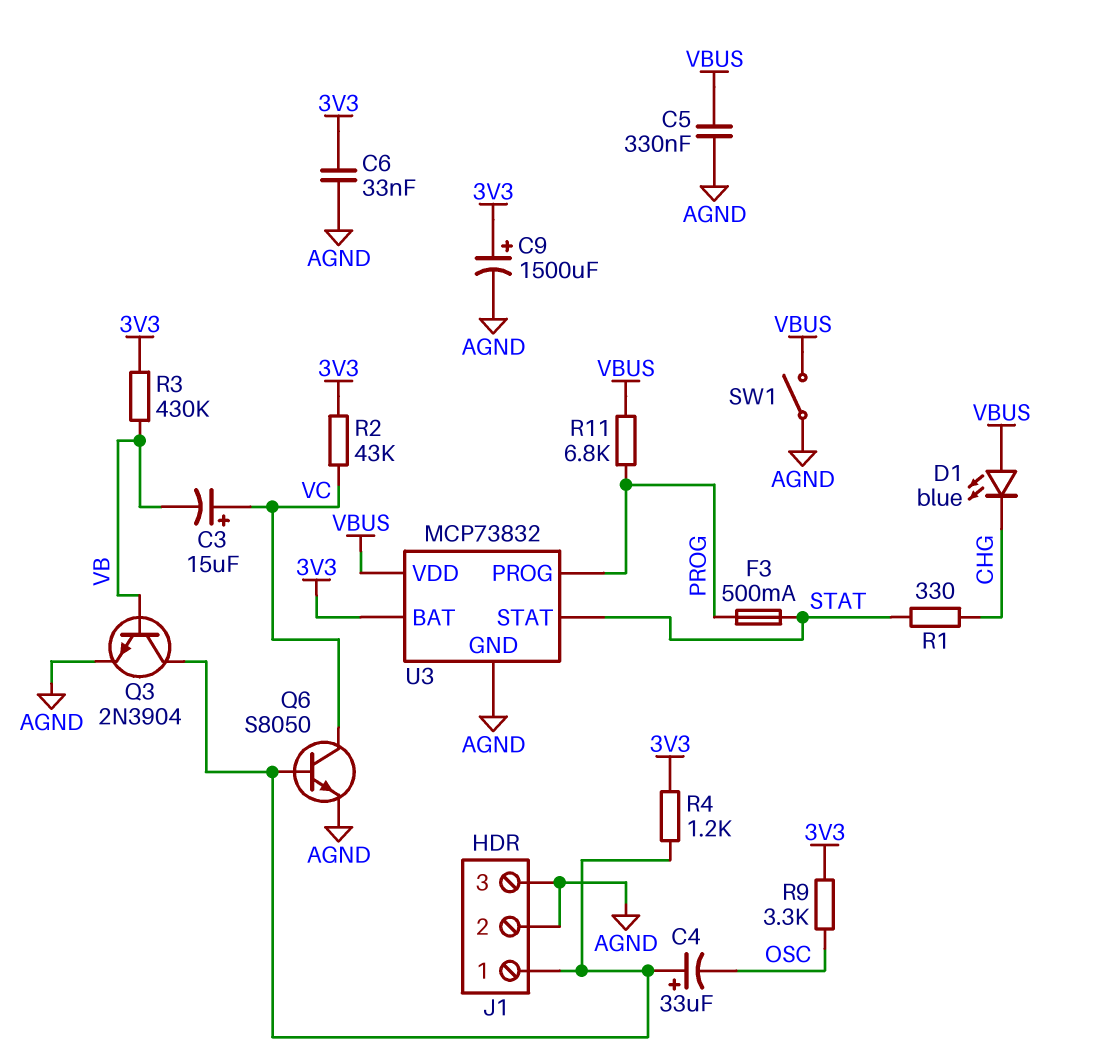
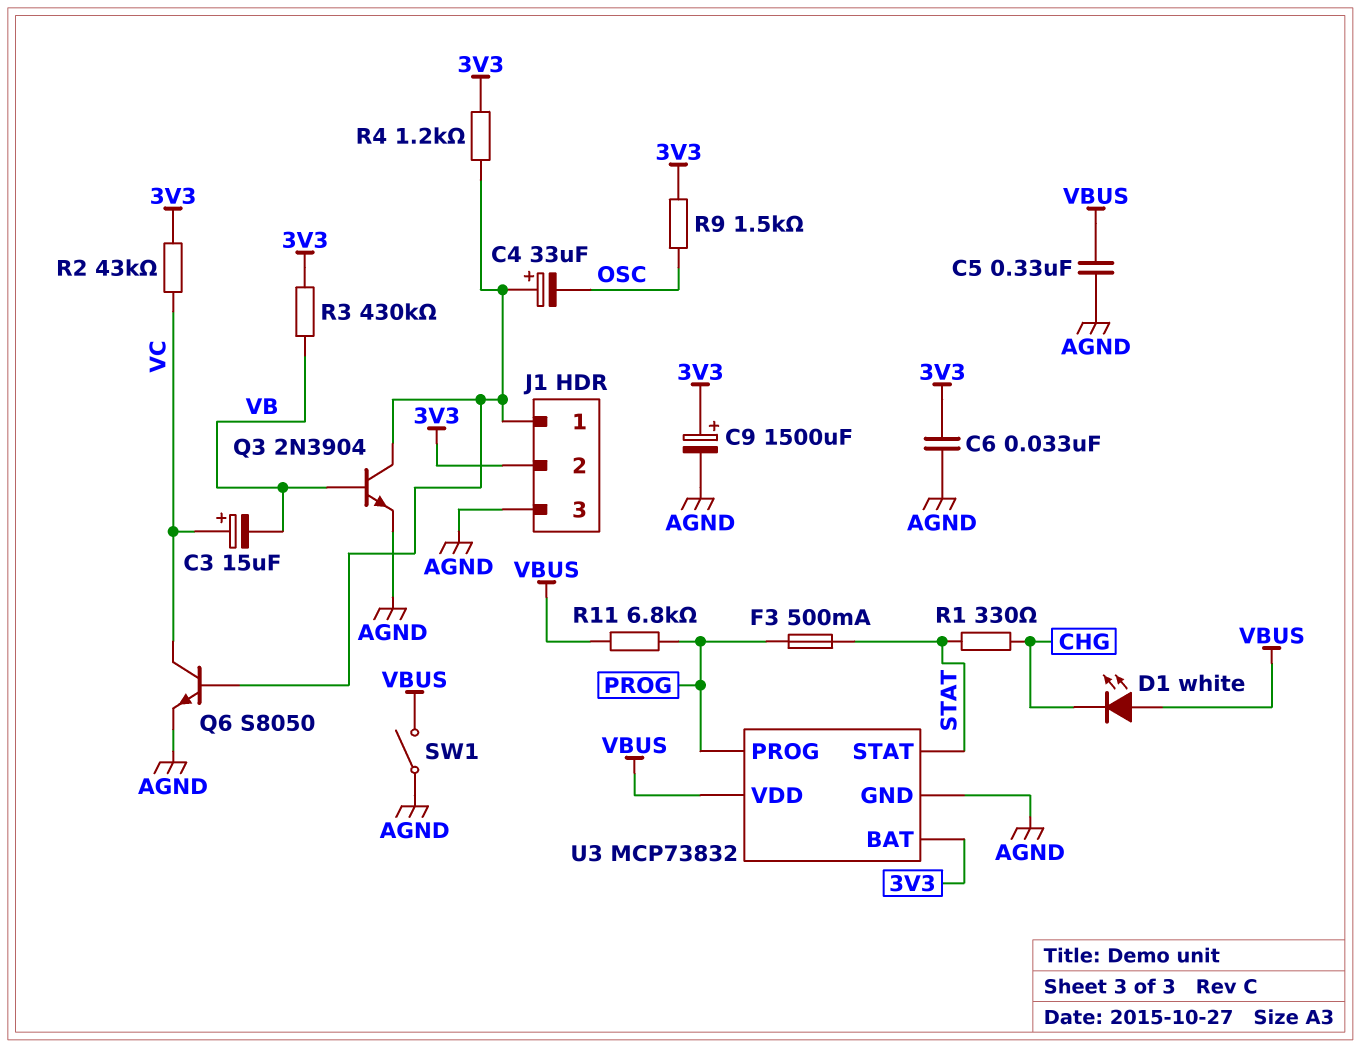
D1: LED blue (A VBUS, K CHG) -> LED white (A VBUS, K CHG)
J1 pin 2: AGND -> 3V3
R9: 3.3k (3V3, OSC) -> 1.5k (3V3, OSC)

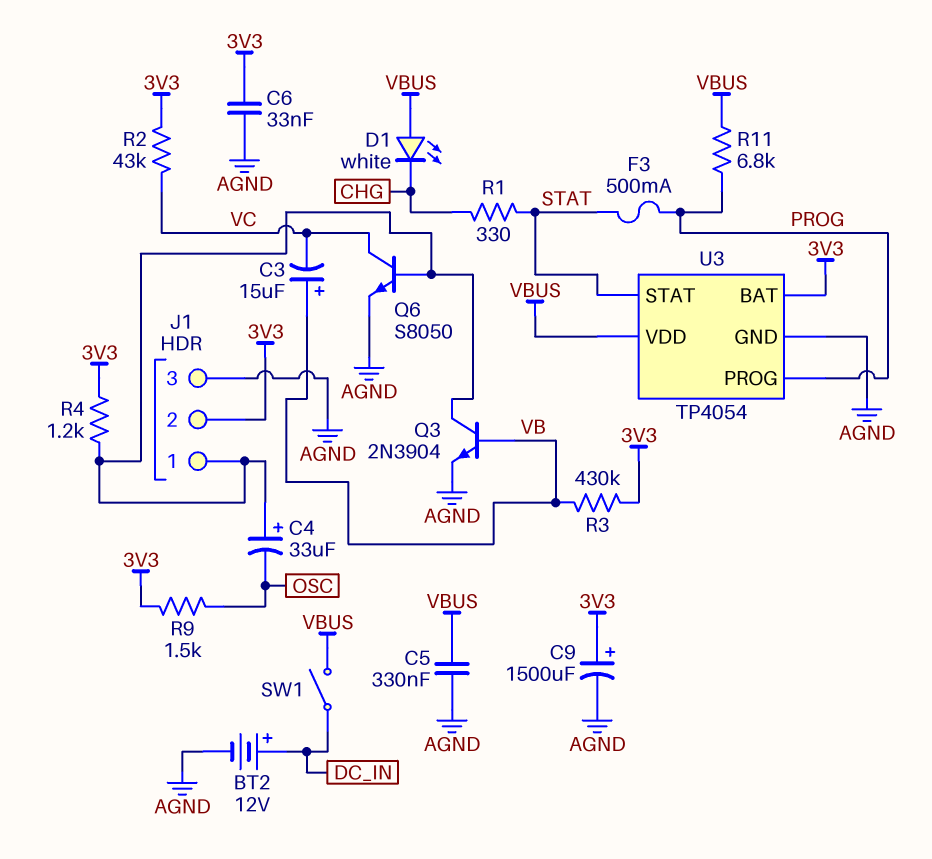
BT2: none -> 12V (plus DC_IN, minus AGND)
C3: 15uF (plus VC, minus VB) -> 15uF (plus VB, minus VC)
SW1: switch (AGND, VBUS) -> switch (DC_IN, VBUS)
U3: MCP73832 -> TP4054

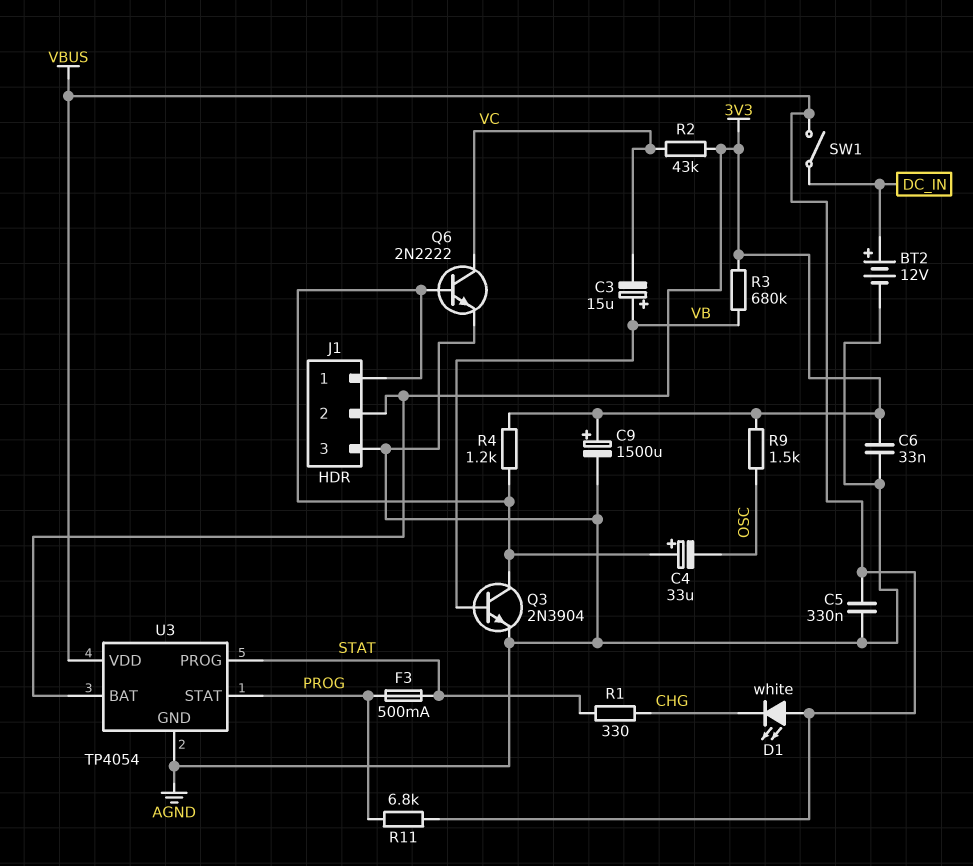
Q6: NPN S8050 (B J1/1, C VC, E AGND) -> NPN 2N2222 (B J1/1, C VC, E AGND)
R3: 430k (3V3, VB) -> 680k (3V3, VB)
U3 pin PROG: PROG -> STAT
U3 pin STAT: STAT -> PROG

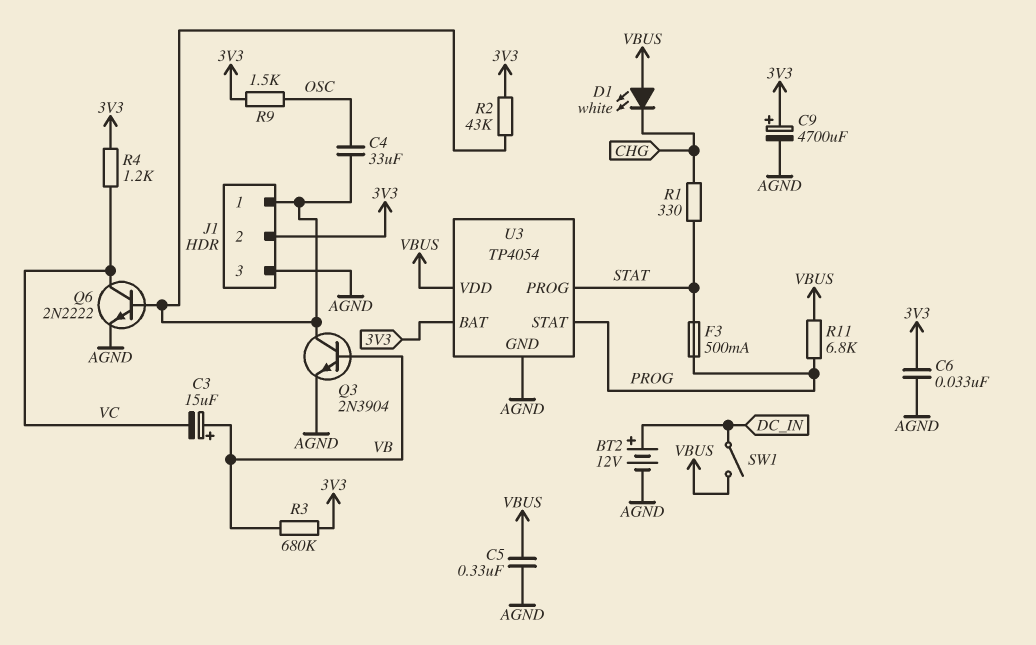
C4: 33uF (plus J1/1, minus OSC) -> 33uF (J1/1, OSC)
C9: 1500uF (plus 3V3, minus AGND) -> 4700uF (plus 3V3, minus AGND)
R2: 43k (3V3, VC) -> 43k (3V3, J1/1)
R4: 1.2k (3V3, J1/1) -> 1.2k (3V3, VC)

